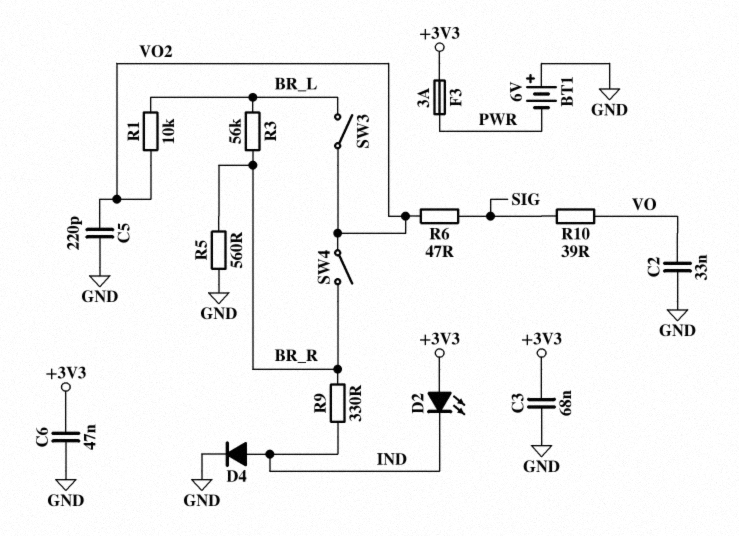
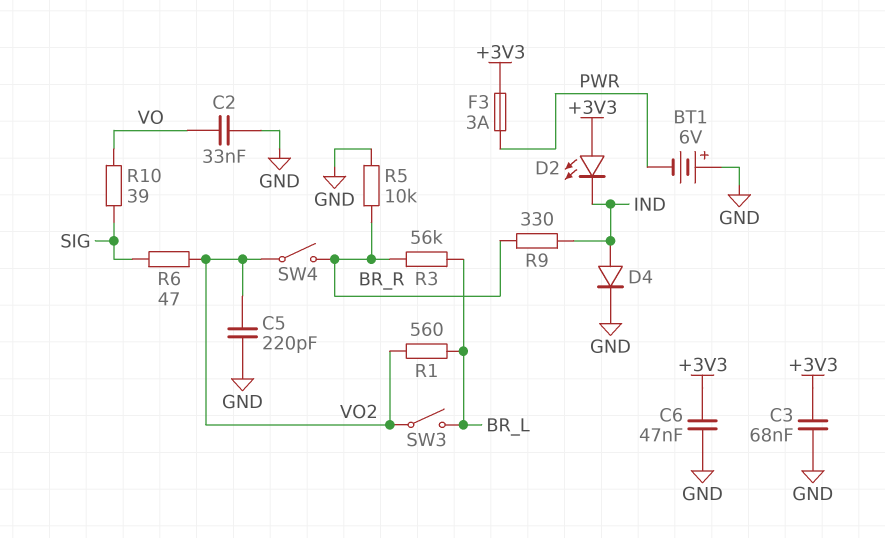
R1: 10k (BR_L, VO2) -> 560 (BR_L, VO2)
R5: 560 (BR_R, GND) -> 10k (BR_R, GND)

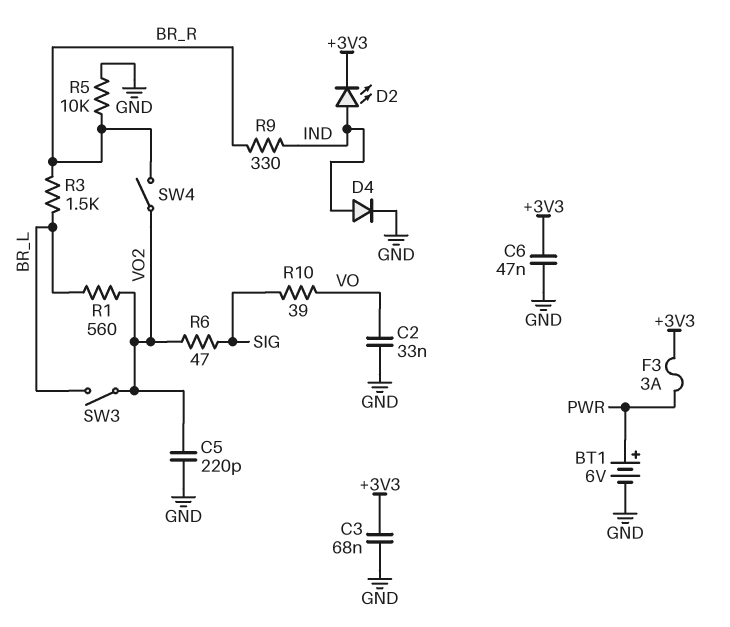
BT1: 6V (plus GND, minus PWR) -> 6V (plus PWR, minus GND)
D2: LED (A +3V3, K IND) -> LED (A IND, K +3V3)
R3: 56k (BR_L, BR_R) -> 1.5k (BR_L, BR_R)

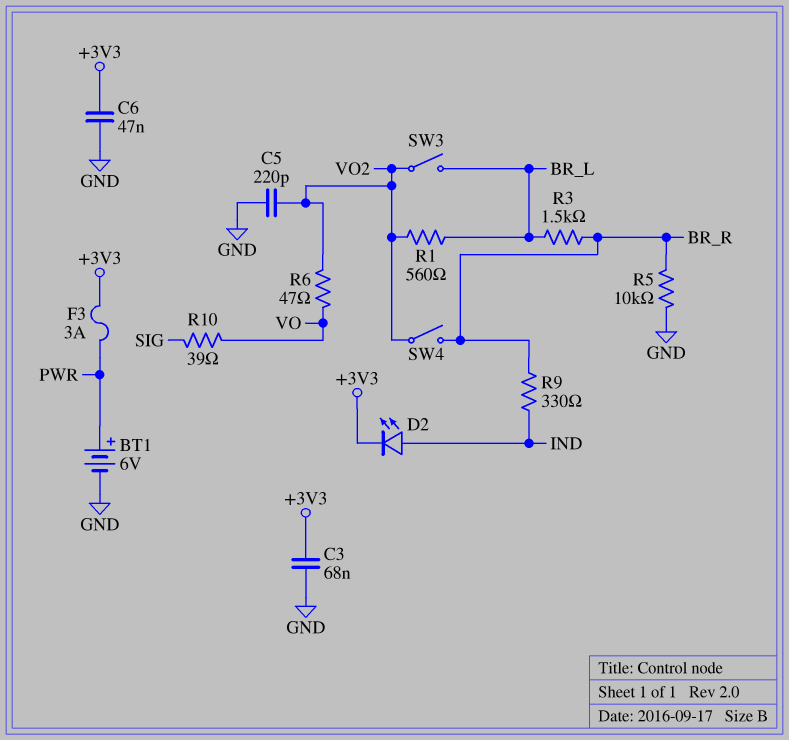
C2: 33nF (GND, VO) -> none
D4: diode (A IND, K GND) -> none
R6: 47 (SIG, VO2) -> 47 (VO, VO2)

